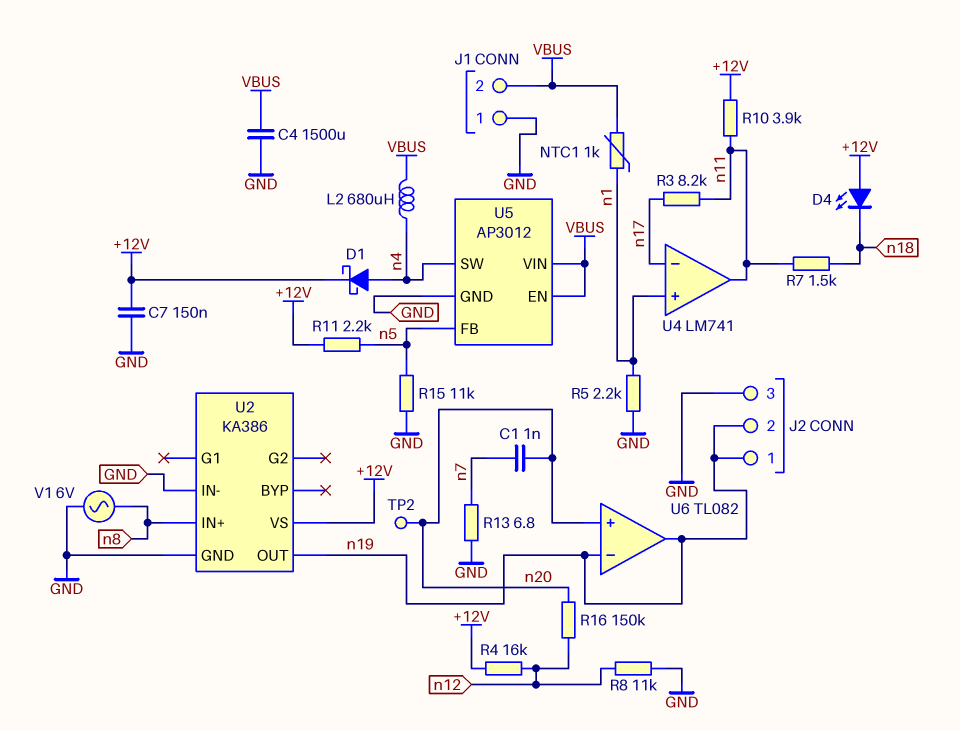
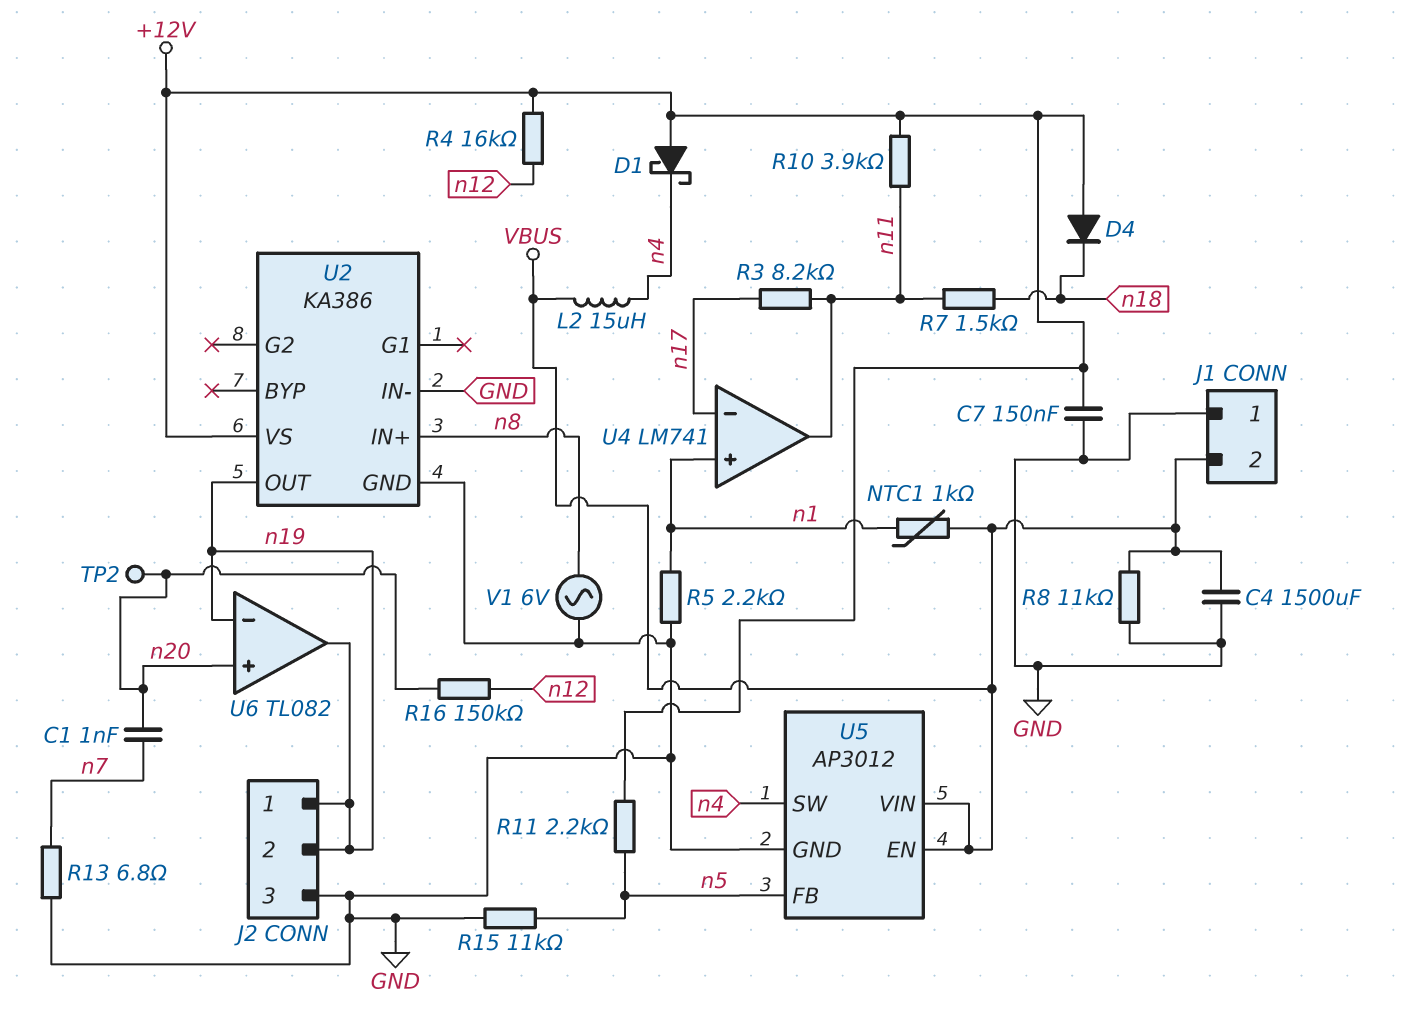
D1: schottky (A n4, K +12V) -> schottky (A +12V, K n4)
D4: LED (A +12V, K n18) -> diode (A +12V, K n18)
L2: 680uH (VBUS, n4) -> 15uH (VBUS, n4)
R8: 11k (GND, n12) -> 11k (GND, VBUS)

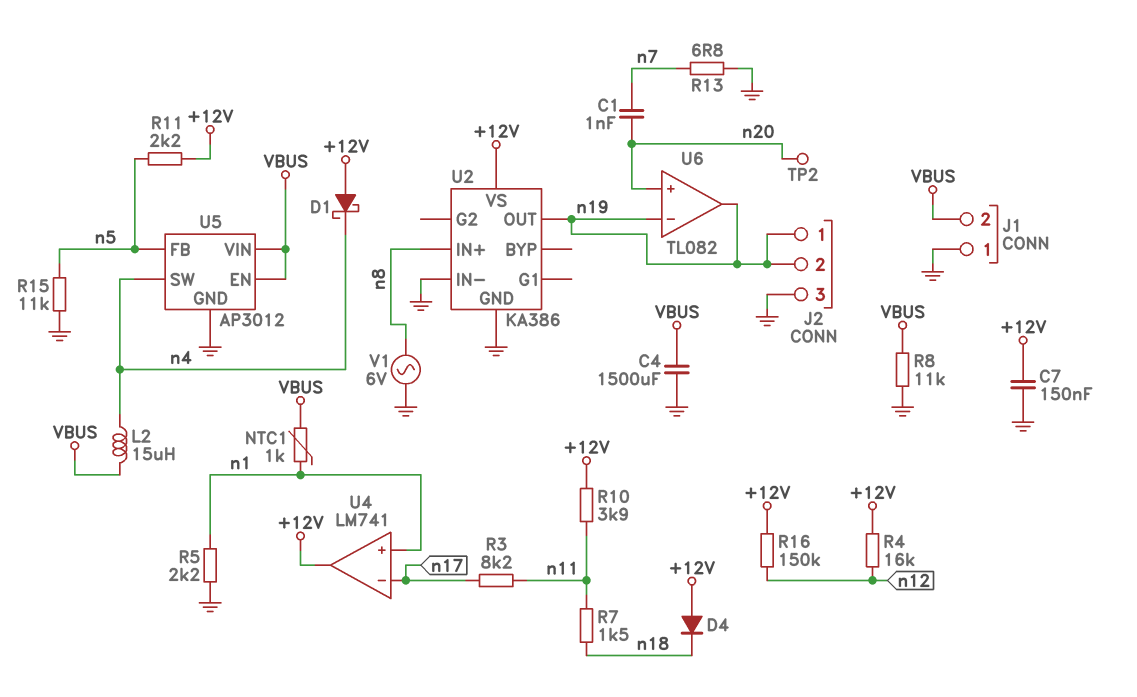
R16: 150k (n12, n20) -> 150k (+12V, n12)
U4 pin out: n11 -> +12V

